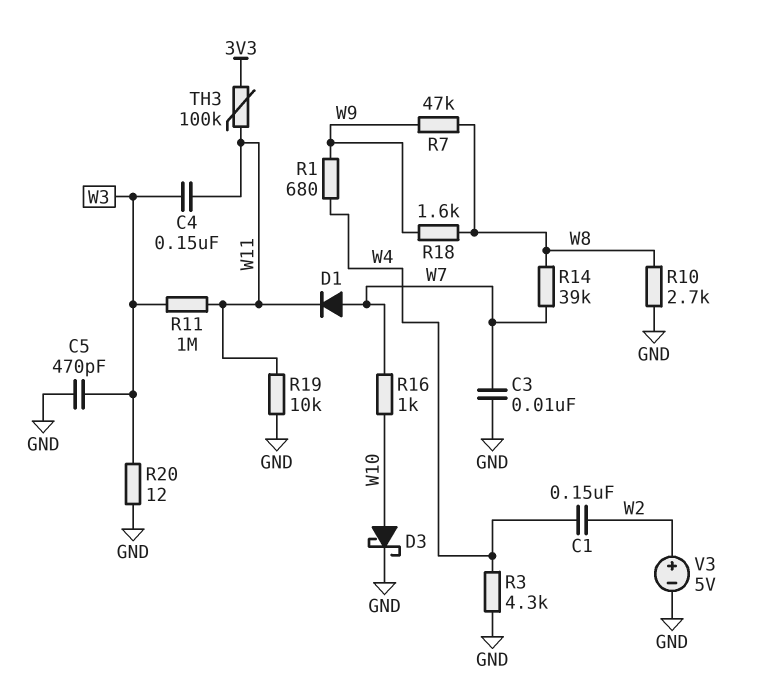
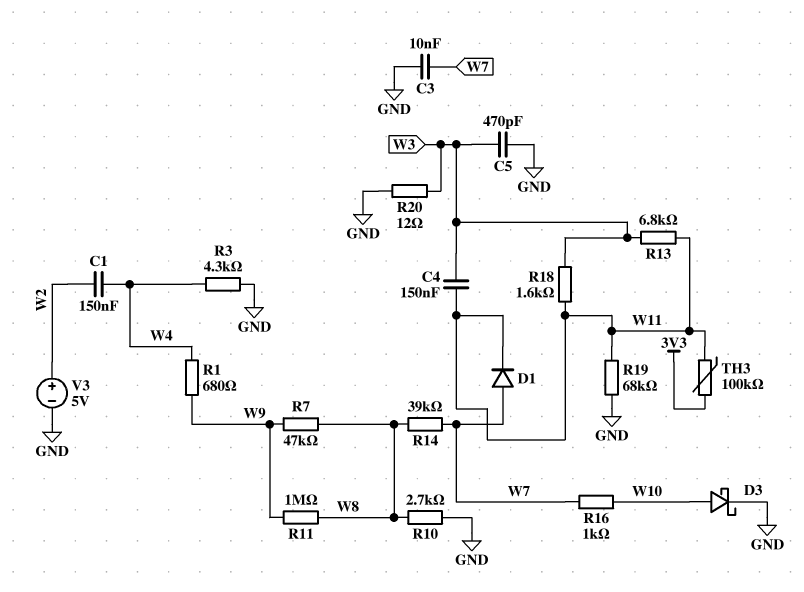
R11: 1M (W3, W11) -> 1M (W8, W9)
R13: none -> 6.8k (W3, W11)
R18: 1.6k (W8, W9) -> 1.6k (W3, W11)
R19: 10k (GND, W11) -> 68k (GND, W11)

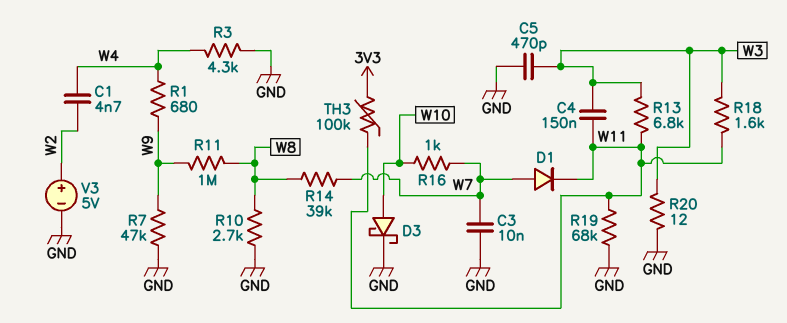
C1: 150nF (W2, W4) -> 4.7nF (W2, W4)
R7: 47k (W8, W9) -> 47k (GND, W9)

